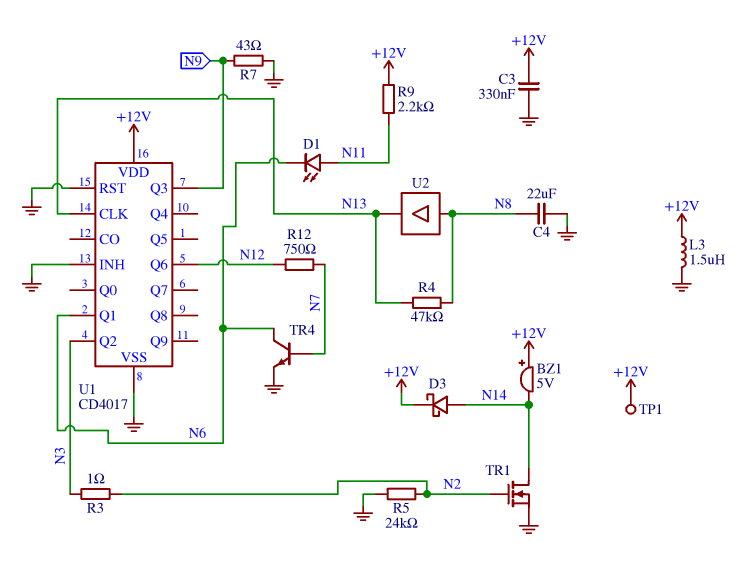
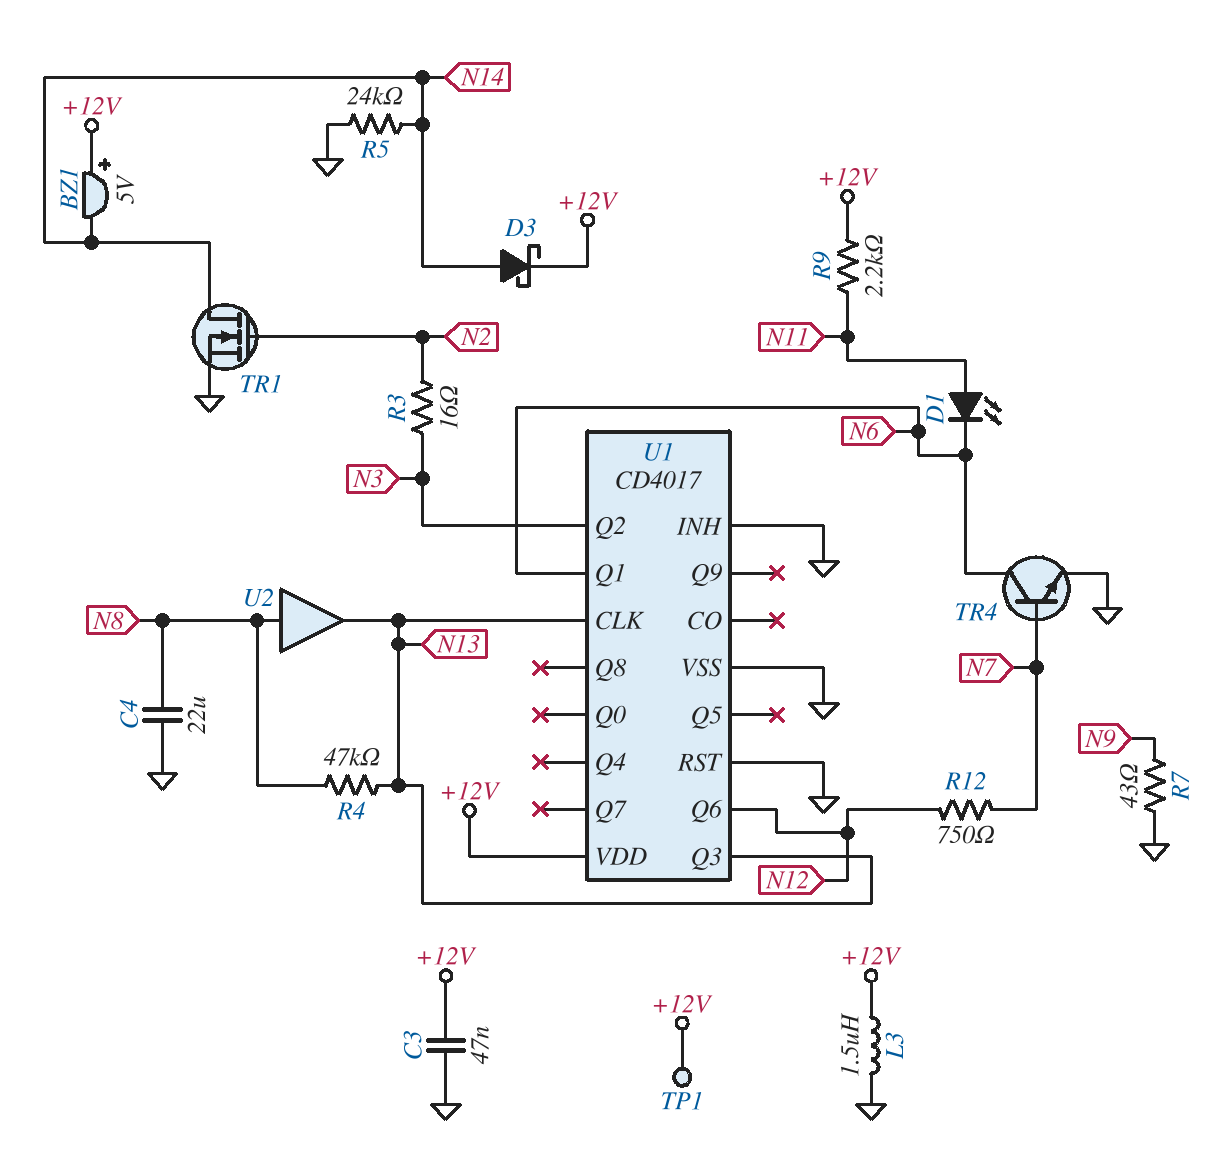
C3: 330nF (+12V, GND) -> 47nF (+12V, GND)
R3: 1 (N2, N3) -> 16 (N2, N3)
R5: 24k (GND, N2) -> 24k (GND, N14)
U1 pin Q3: N9 -> N13

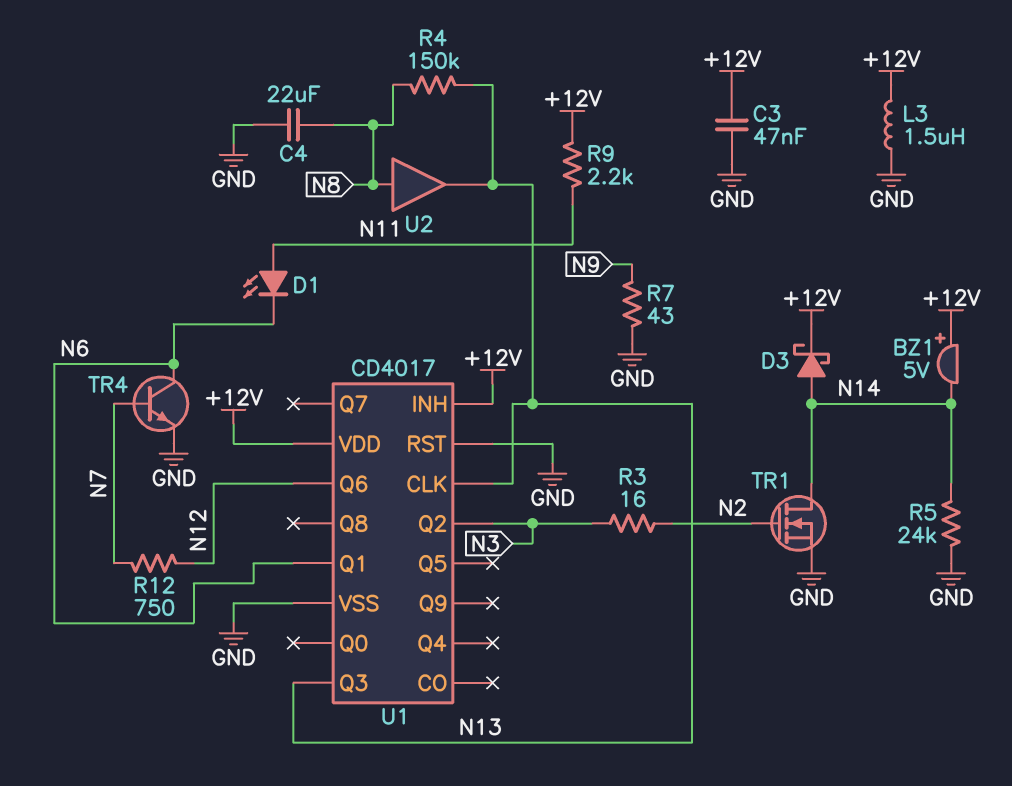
R4: 47k (N8, N13) -> 150k (N8, N13)
TP1: test point (+12V) -> none
U1 pin INH: GND -> +12V

